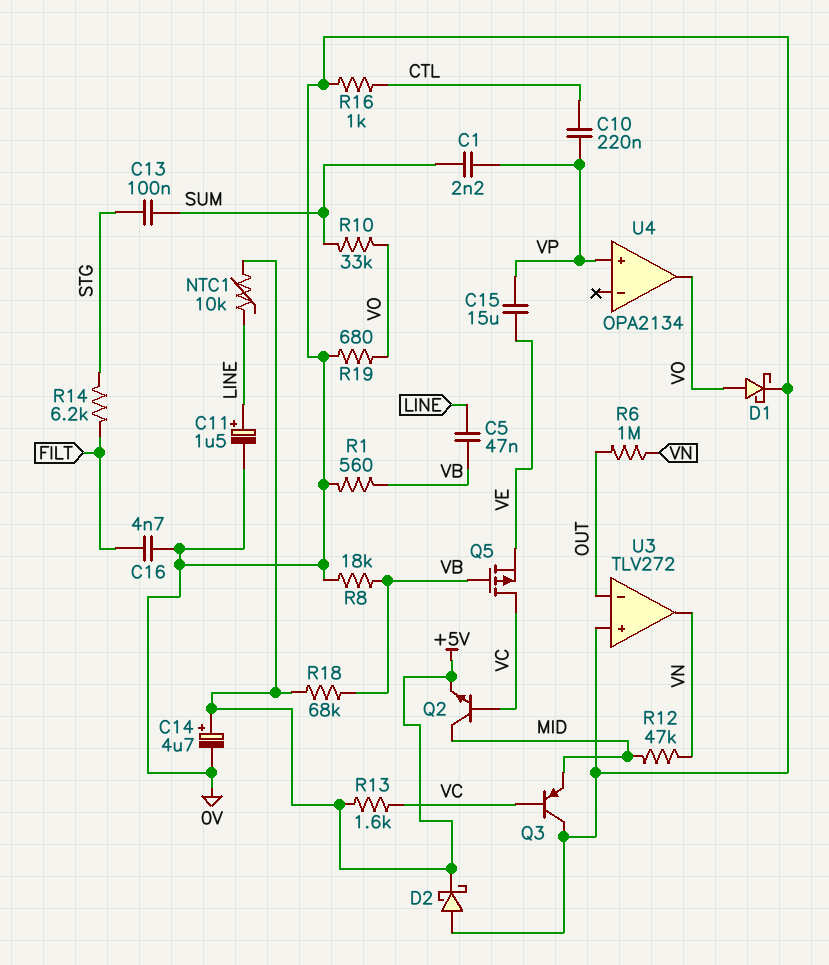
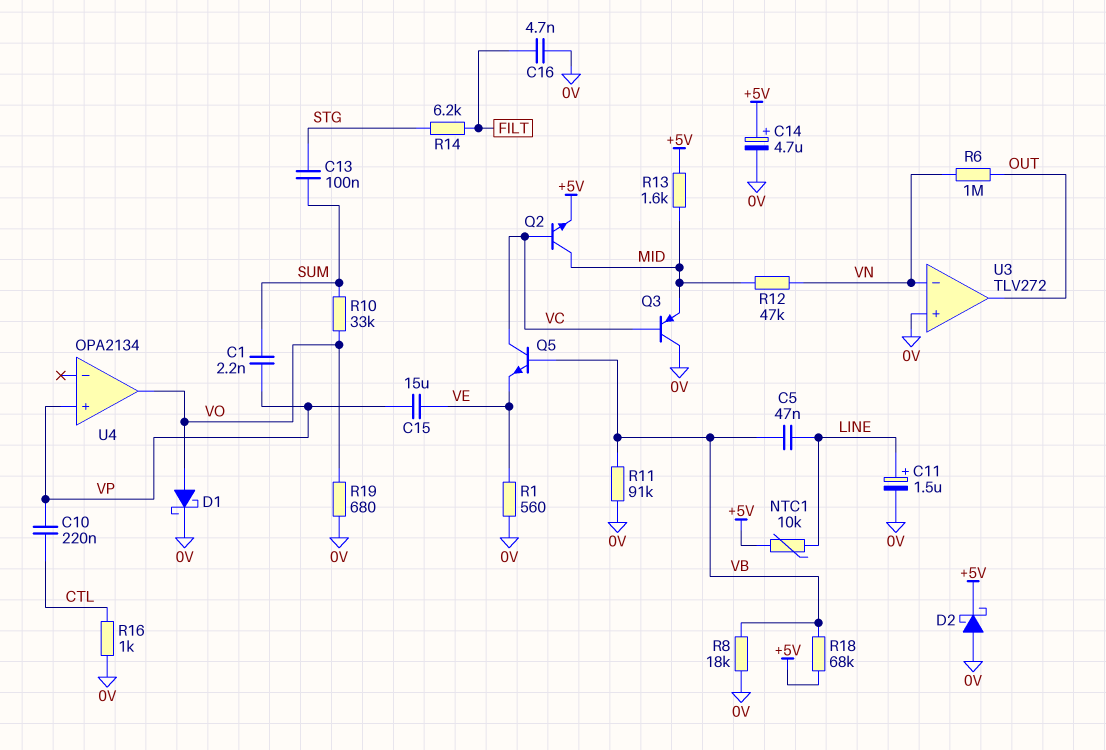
Q5: PMOS (G VB, D VC, S VE) -> NPN (B VB, C VC, E VE)
R1: 560 (0V, VB) -> 560 (0V, VE)
R11: none -> 91k (0V, VB)
R13: 1.6k (+5V, VC) -> 1.6k (+5V, MID)
U3 pin in-: OUT -> VN
U3 pin out: VN -> OUT

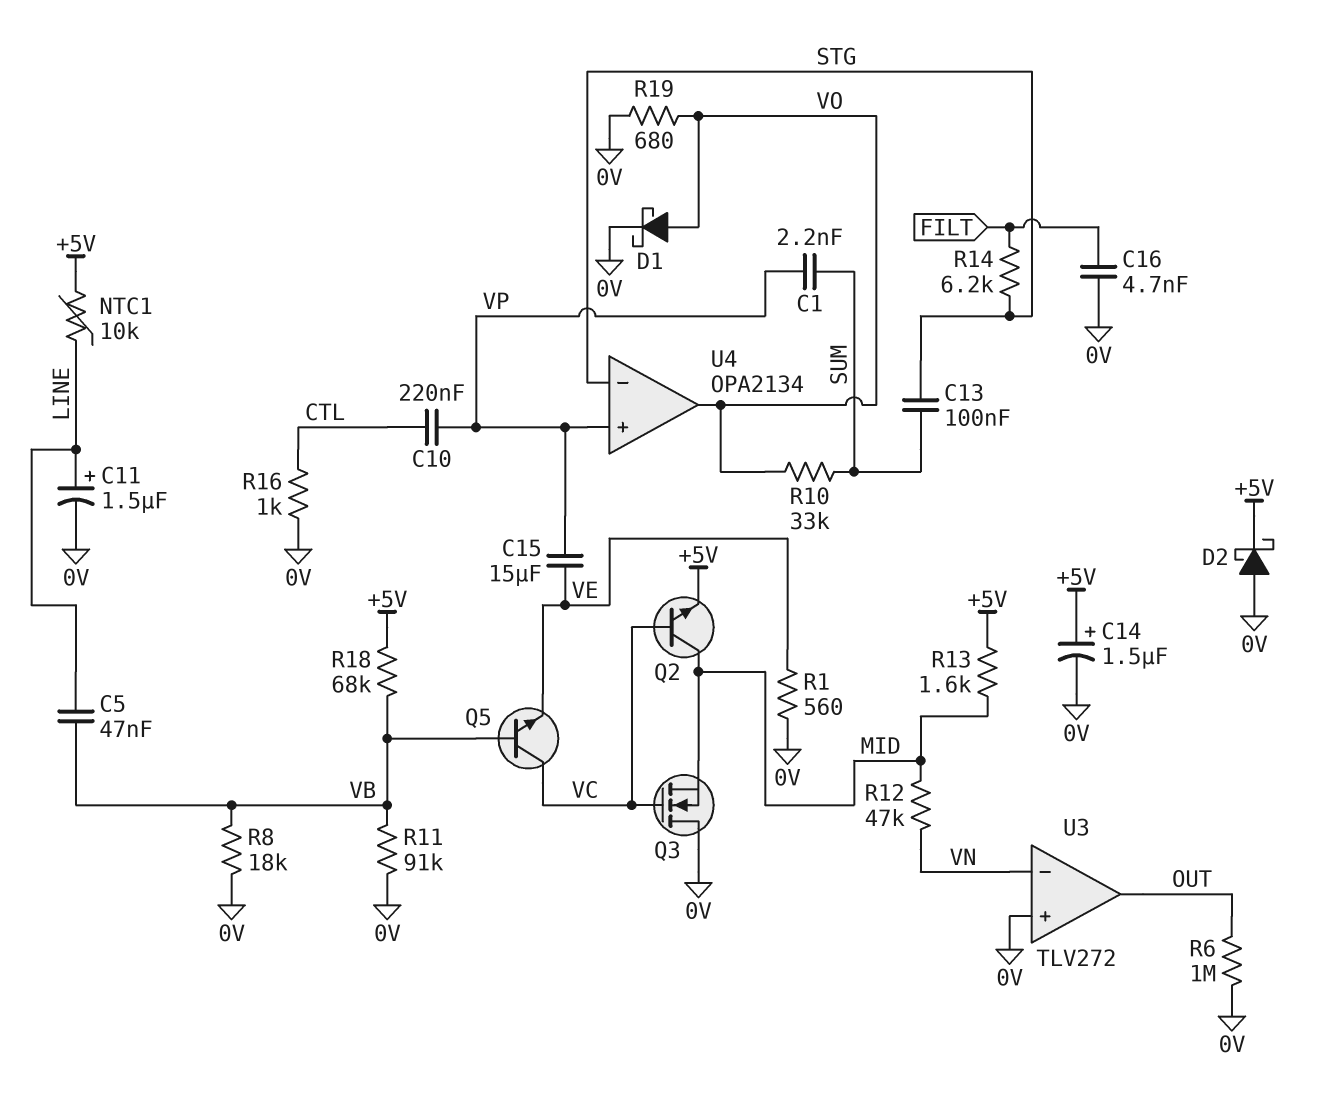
C14: 4.7uF (plus +5V, minus 0V) -> 1.5uF (plus +5V, minus 0V)
Q3: PNP (B VC, C 0V, E MID) -> NMOS (G VC, D 0V, S MID)
R6: 1M (OUT, VN) -> 1M (0V, OUT)
U4 pin in-: none -> STG

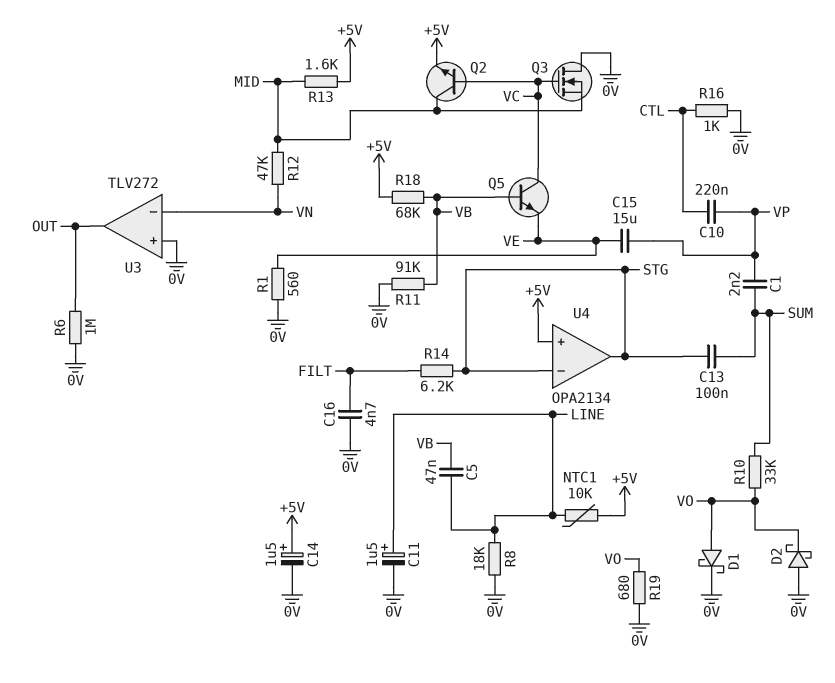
D2: schottky (A 0V, K +5V) -> schottky (A 0V, K VO)
R8: 18k (0V, VB) -> 18k (0V, LINE)
U4 pin in+: VP -> +5V
U4 pin out: VO -> STG

